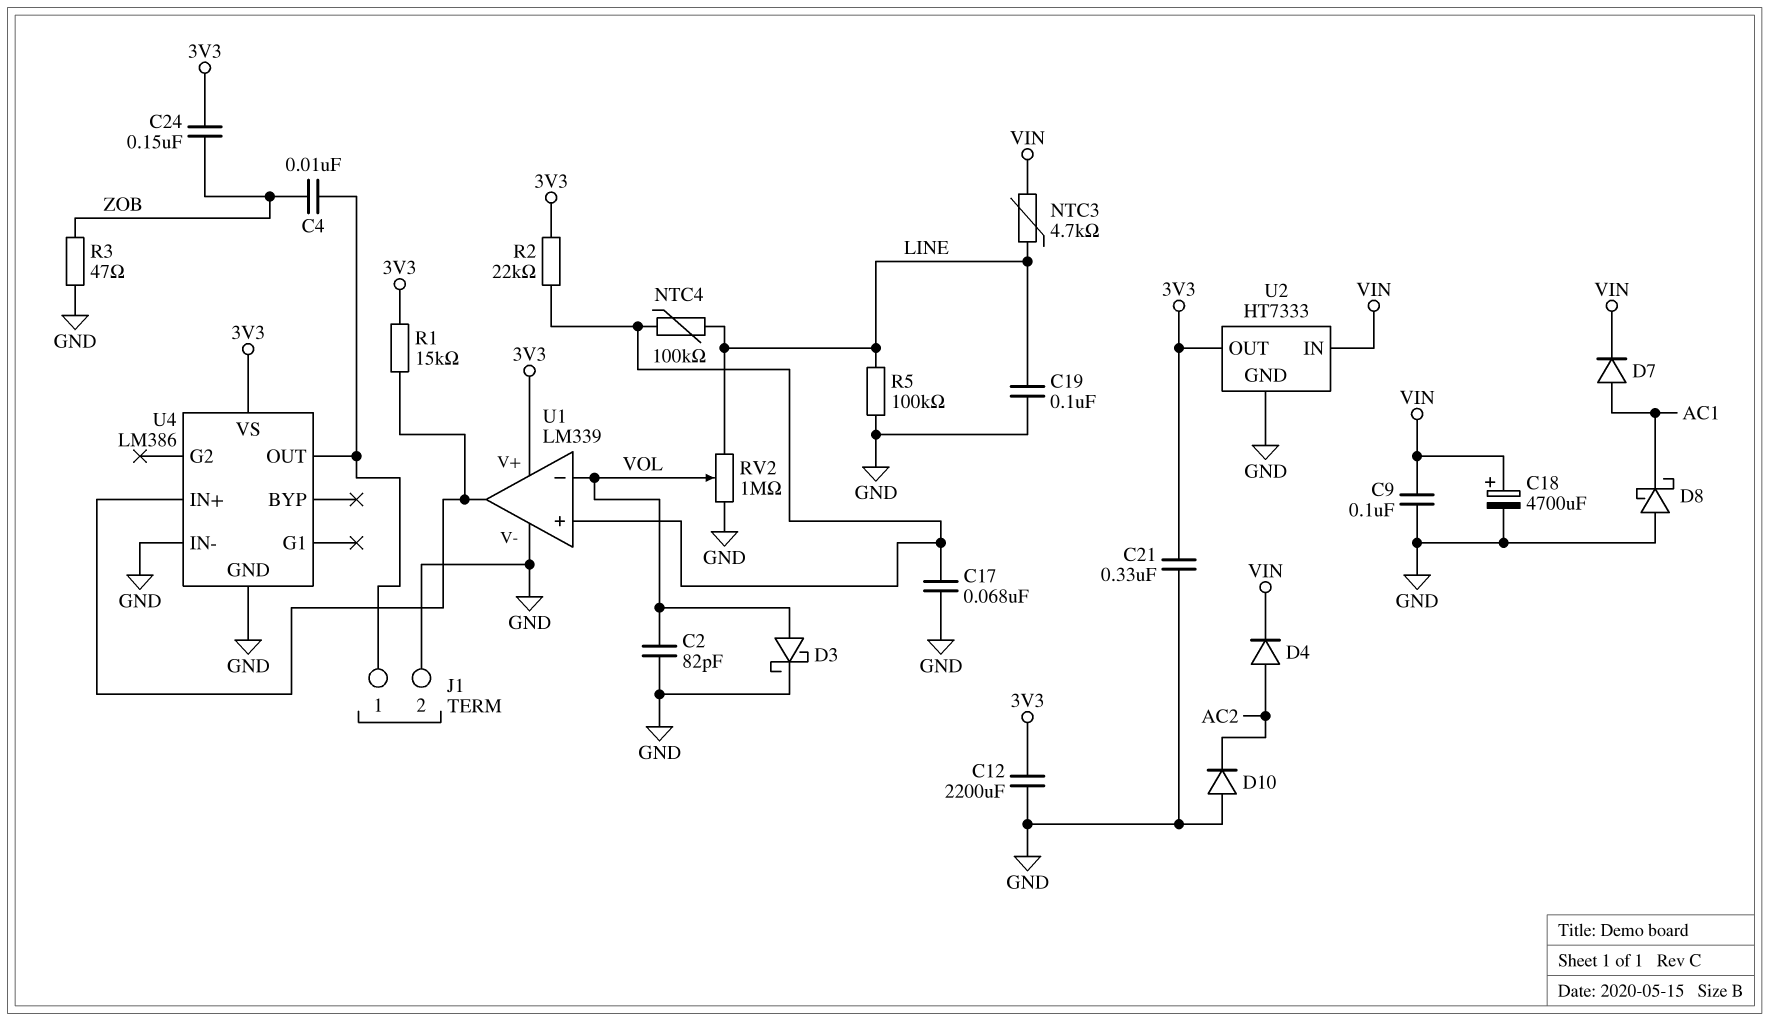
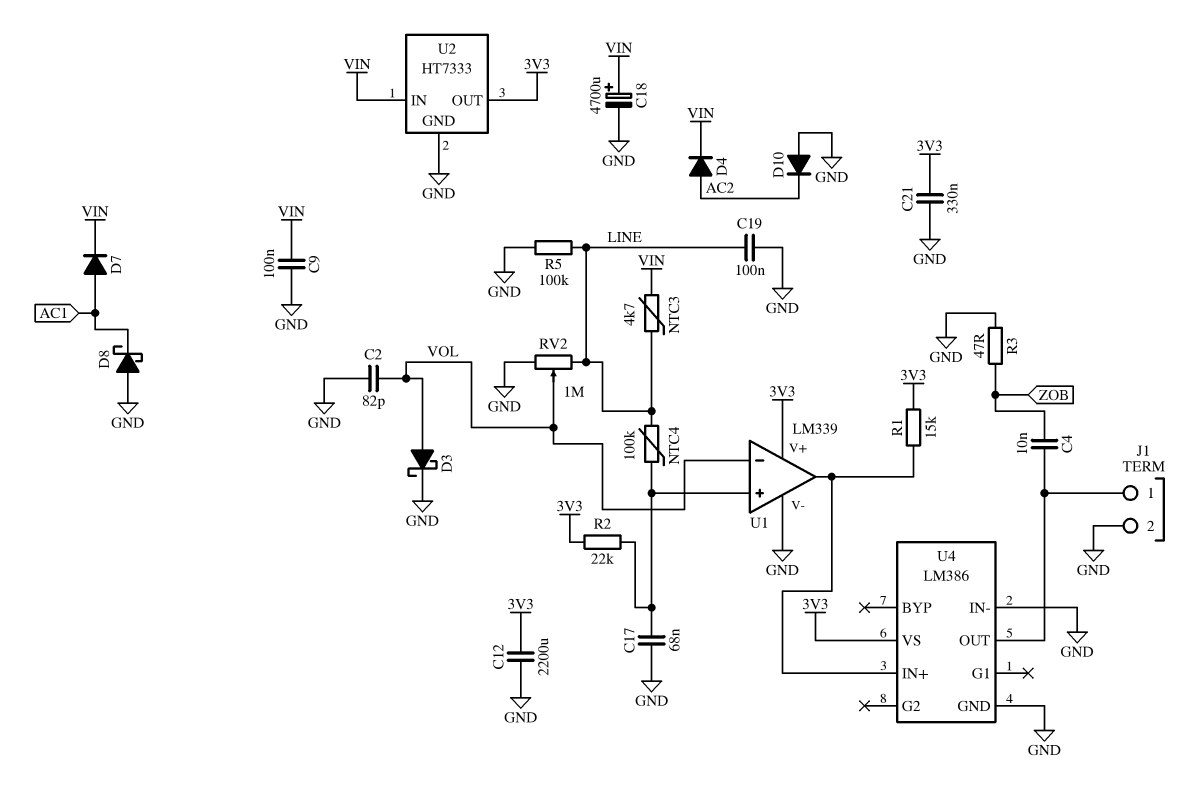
C24: 150nF (3V3, ZOB) -> none

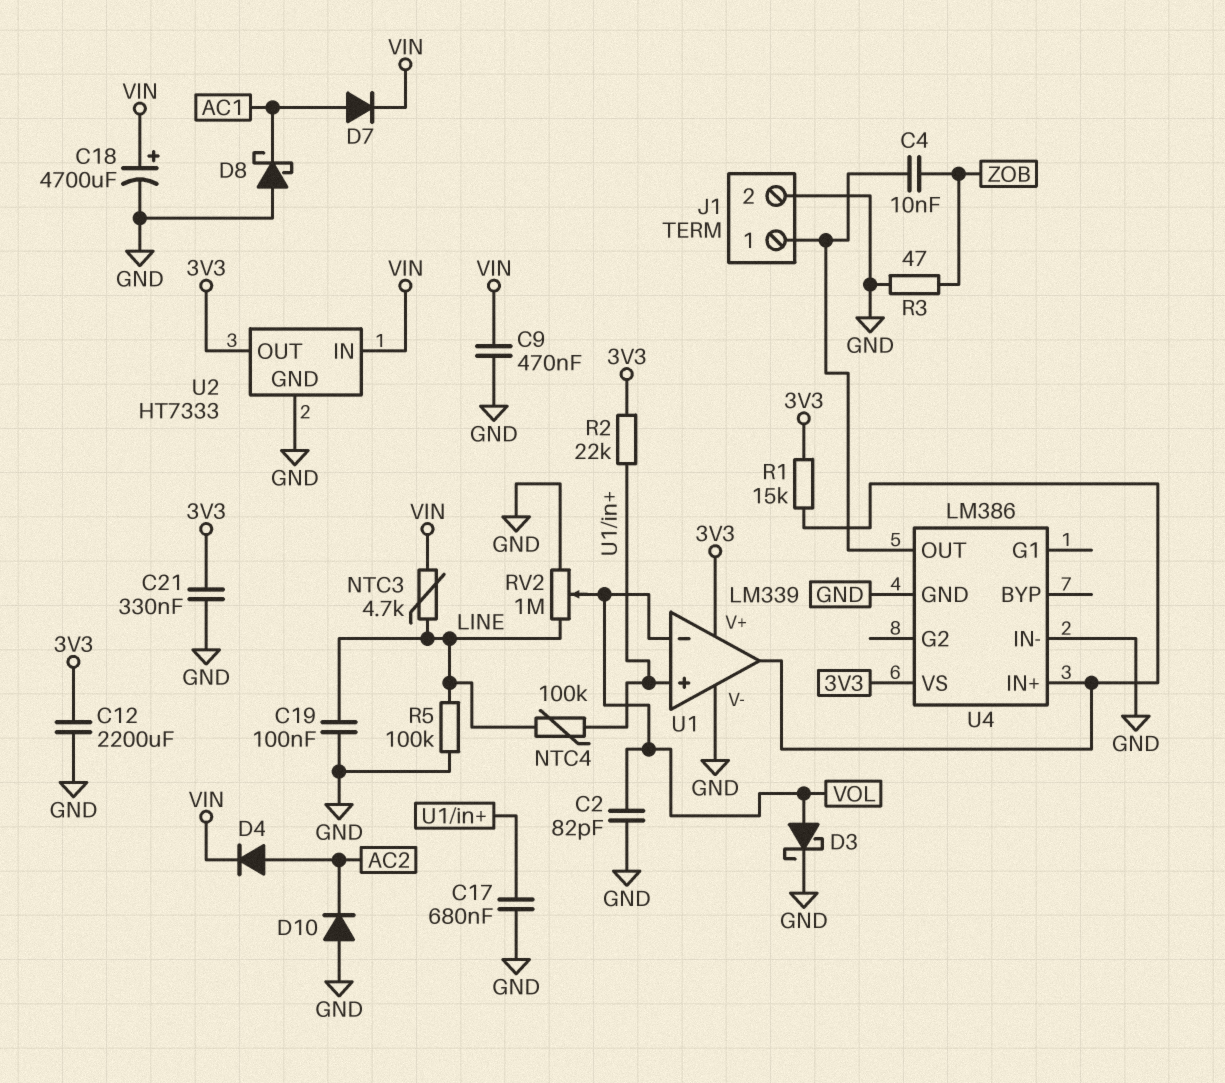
C9: 100nF (GND, VIN) -> 470nF (GND, VIN)
C17: 68nF (GND, U1/in+) -> 680nF (GND, U1/in+)

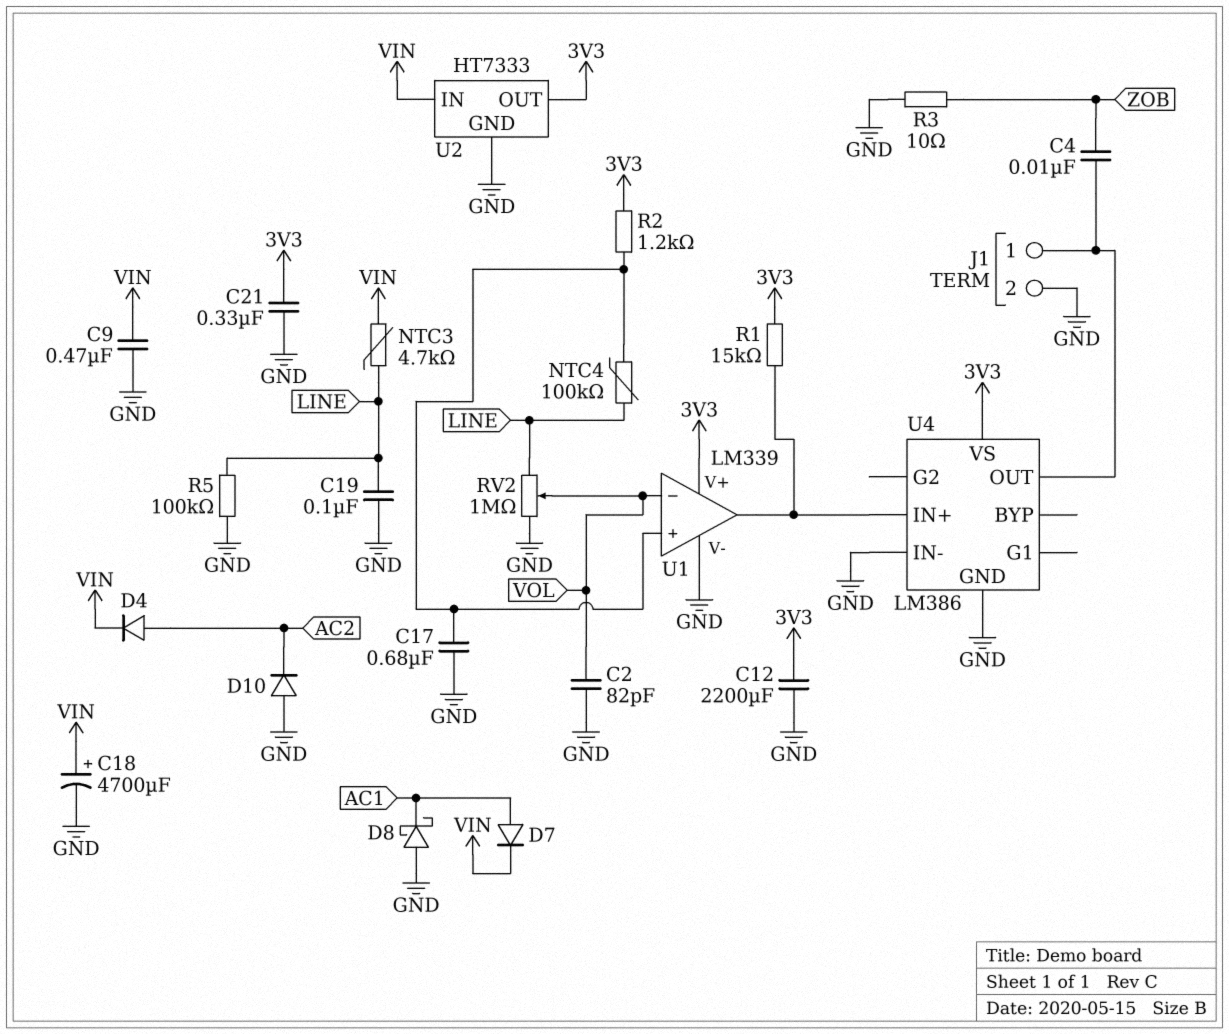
D3: schottky (A VOL, K GND) -> none
R2: 22k (3V3, U1/in+) -> 1.2k (3V3, U1/in+)
R3: 47 (GND, ZOB) -> 10 (GND, ZOB)

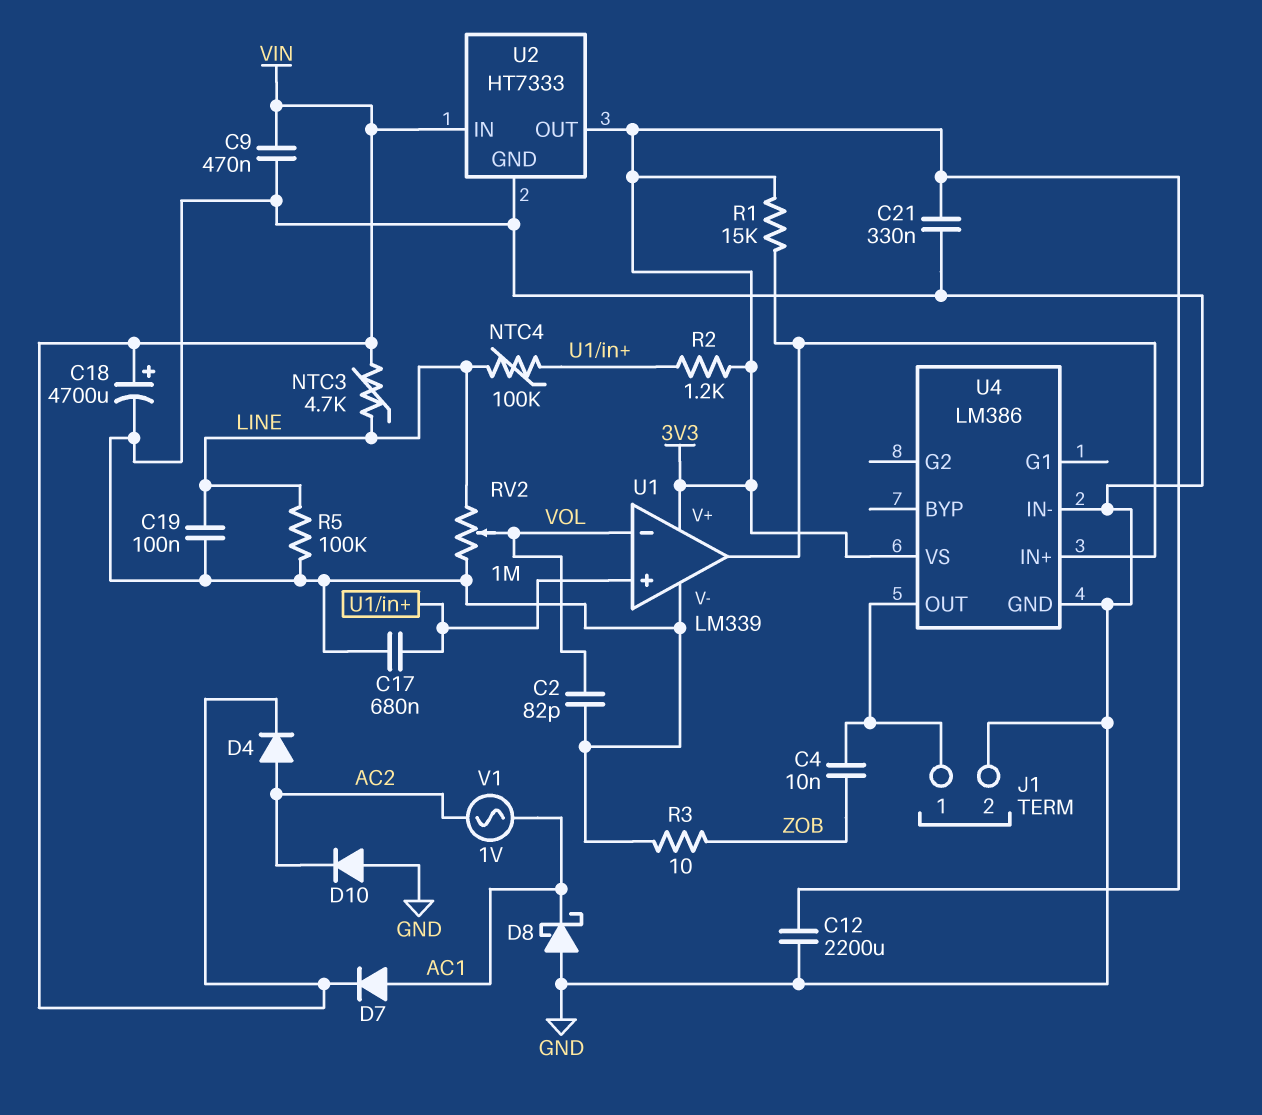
V1: none -> AC 1V (AC1, AC2)

